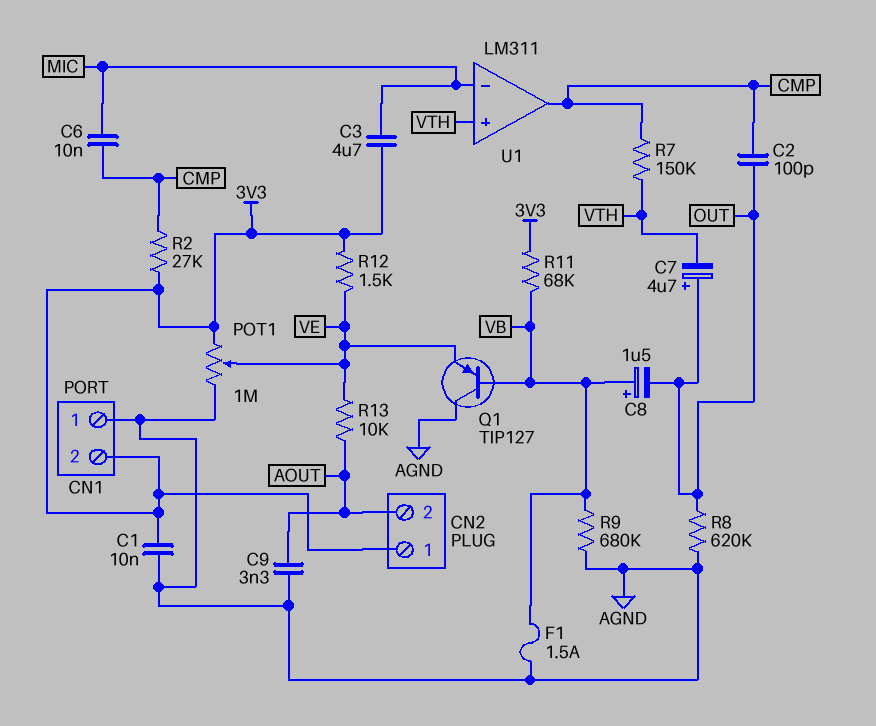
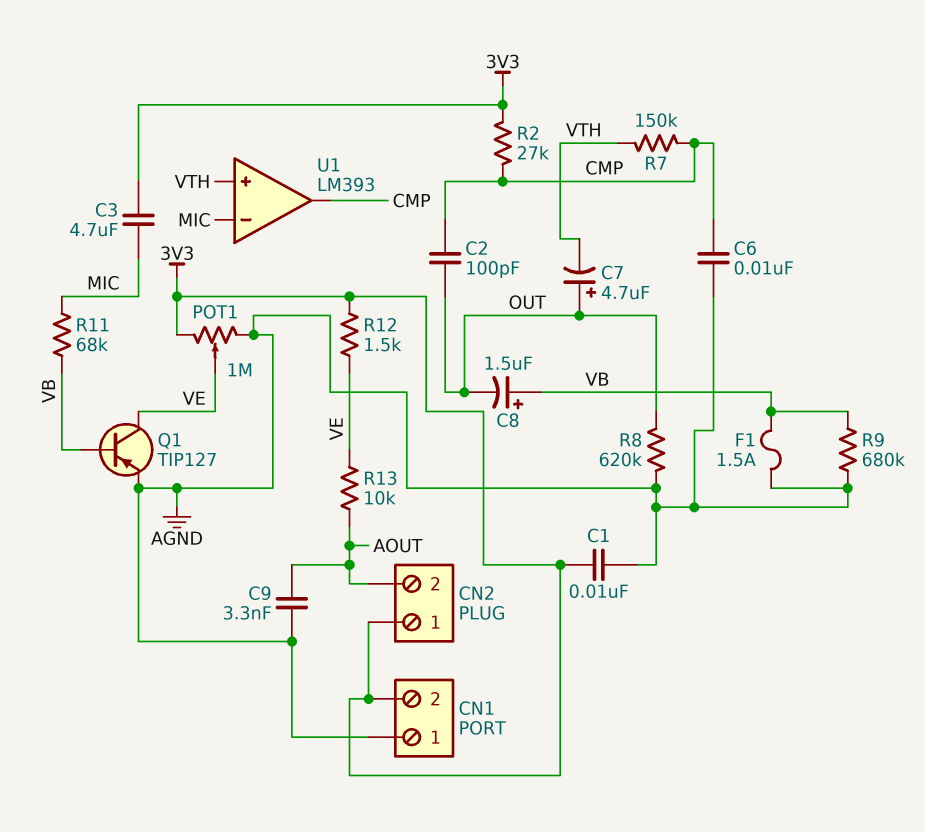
C6: 10nF (CMP, MIC) -> 10nF (AGND, CMP)
Q1: PNP TIP127 (B VB, C AGND, E VE) -> PNP TIP127 (B VB, C VE, E AGND)
R11: 68k (3V3, VB) -> 68k (MIC, VB)
U1: LM311 -> LM393

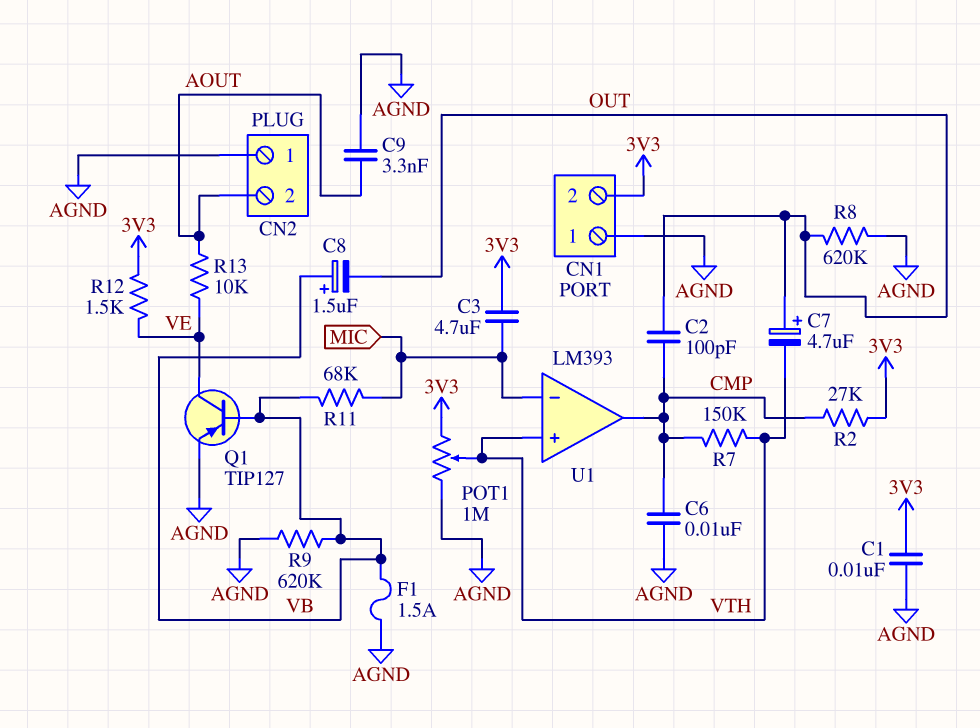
CN2 pin 1: 3V3 -> AGND
POT1: 1M (3V3, AGND, wiper VE) -> 1M (3V3, AGND, wiper VTH)
R9: 680k (AGND, VB) -> 620k (AGND, VB)

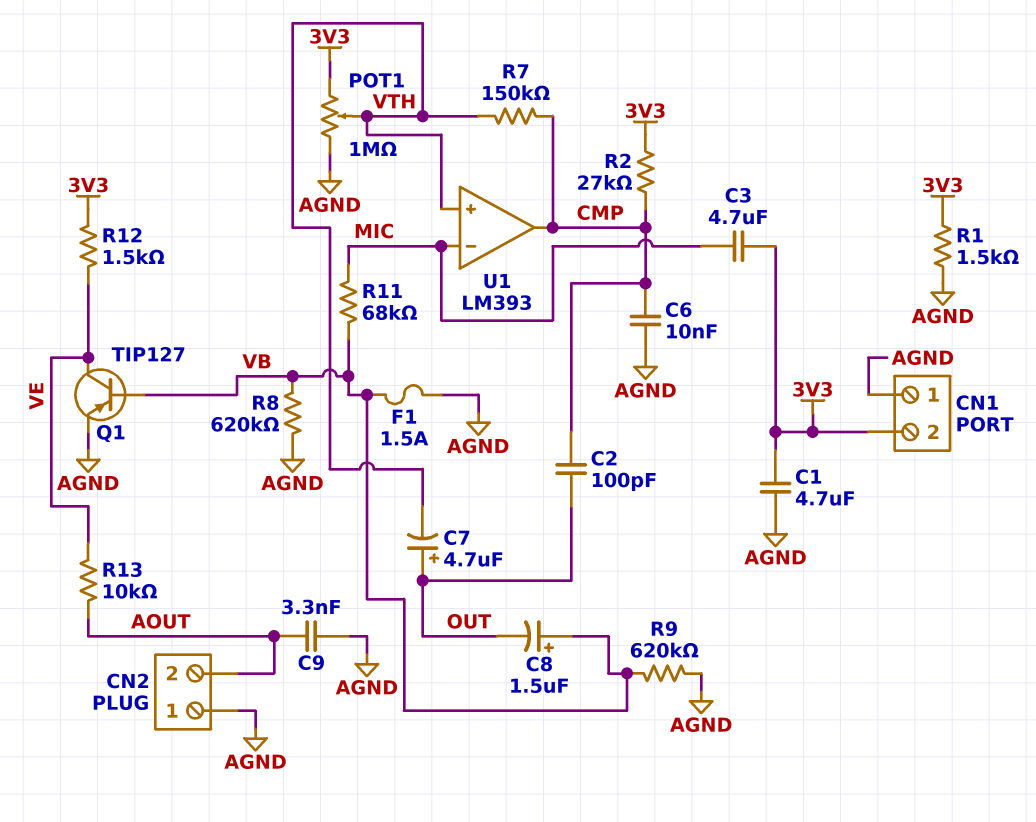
C1: 10nF (3V3, AGND) -> 4.7uF (3V3, AGND)
R1: none -> 1.5k (3V3, AGND)
R8: 620k (AGND, OUT) -> 620k (AGND, VB)

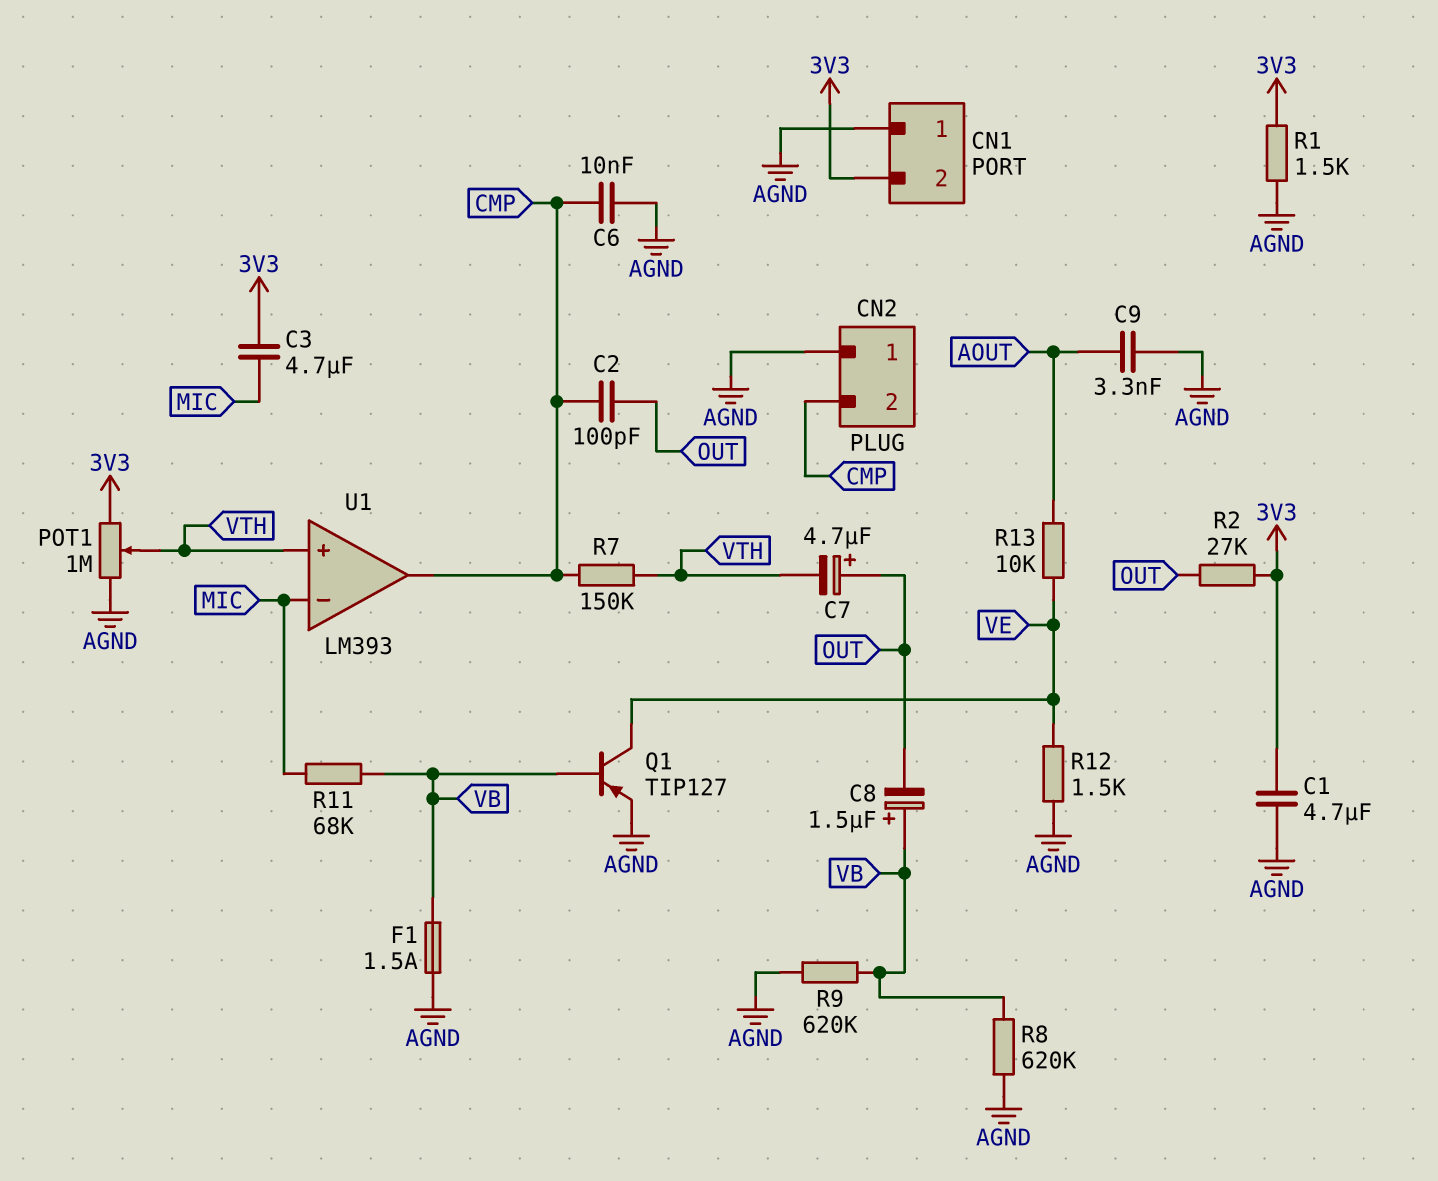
CN2 pin 2: AOUT -> CMP
R2: 27k (3V3, CMP) -> 27k (3V3, OUT)
R12: 1.5k (3V3, VE) -> 1.5k (AGND, VE)

